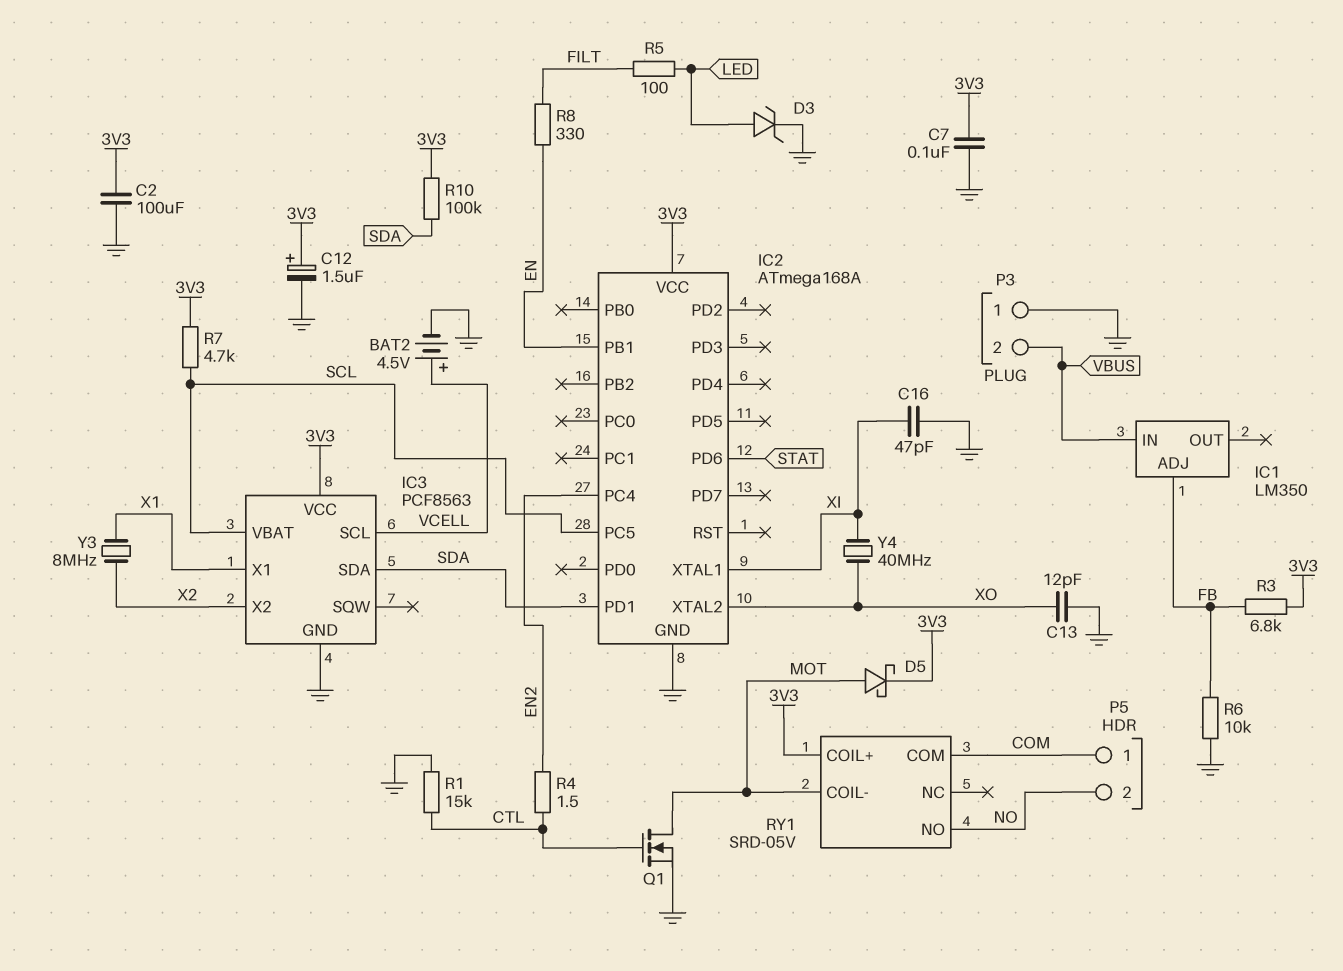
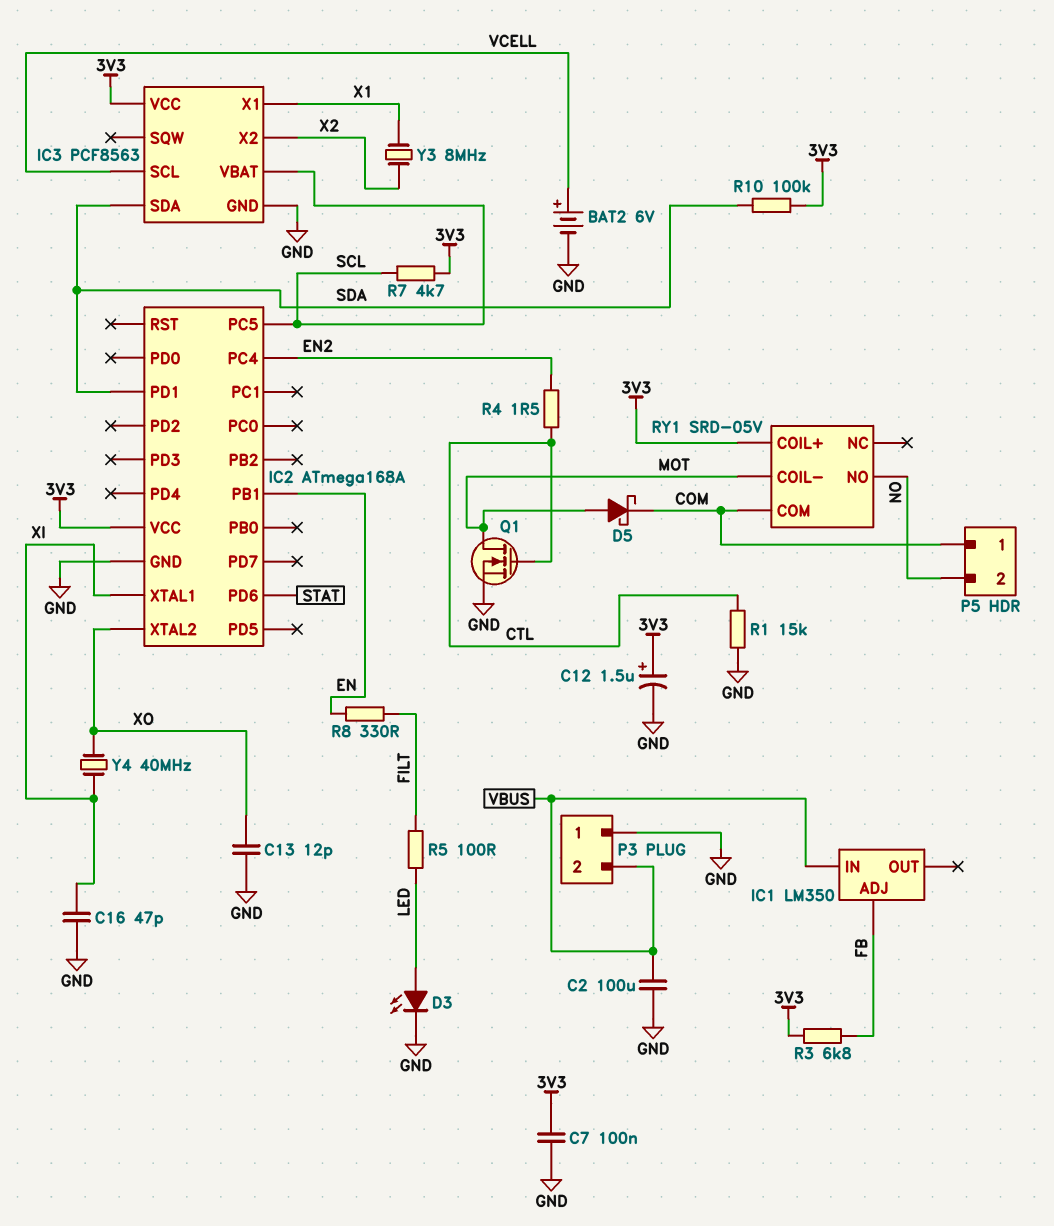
BAT2: 4.5V (plus VCELL, minus GND) -> 6V (plus VCELL, minus GND)
C2: 100uF (3V3, GND) -> 100uF (GND, VBUS)
D3: zener (A LED, K GND) -> LED (A LED, K GND)
D5: schottky (A MOT, K 3V3) -> schottky (A MOT, K COM)
R6: 10k (FB, GND) -> none

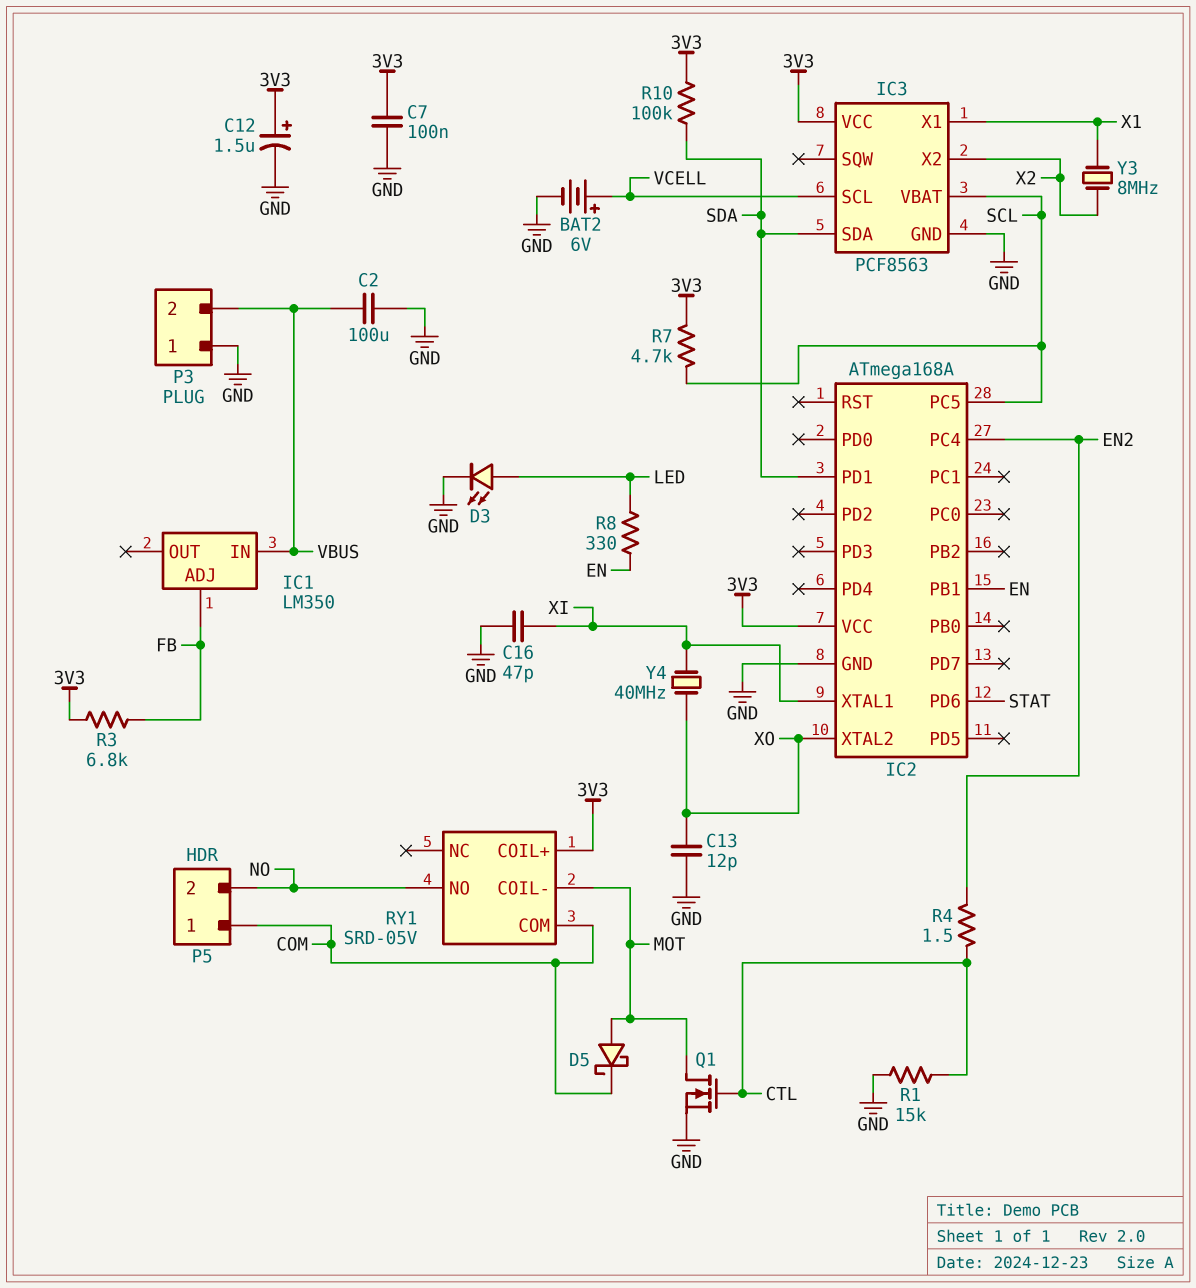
R5: 100 (FILT, LED) -> none
R8: 330 (EN, FILT) -> 330 (EN, LED)

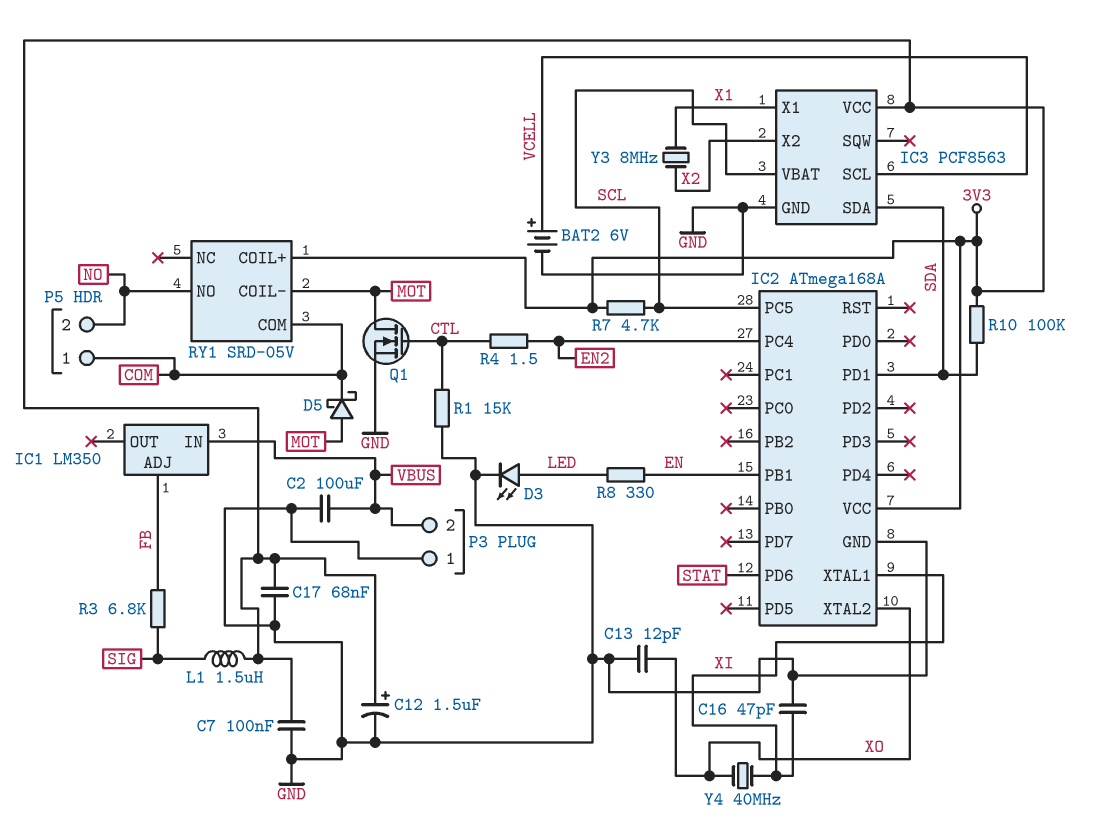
C17: none -> 68nF (3V3, GND)
L1: none -> 1.5uH (3V3, SIG)
R3: 6.8k (3V3, FB) -> 6.8k (FB, SIG)

